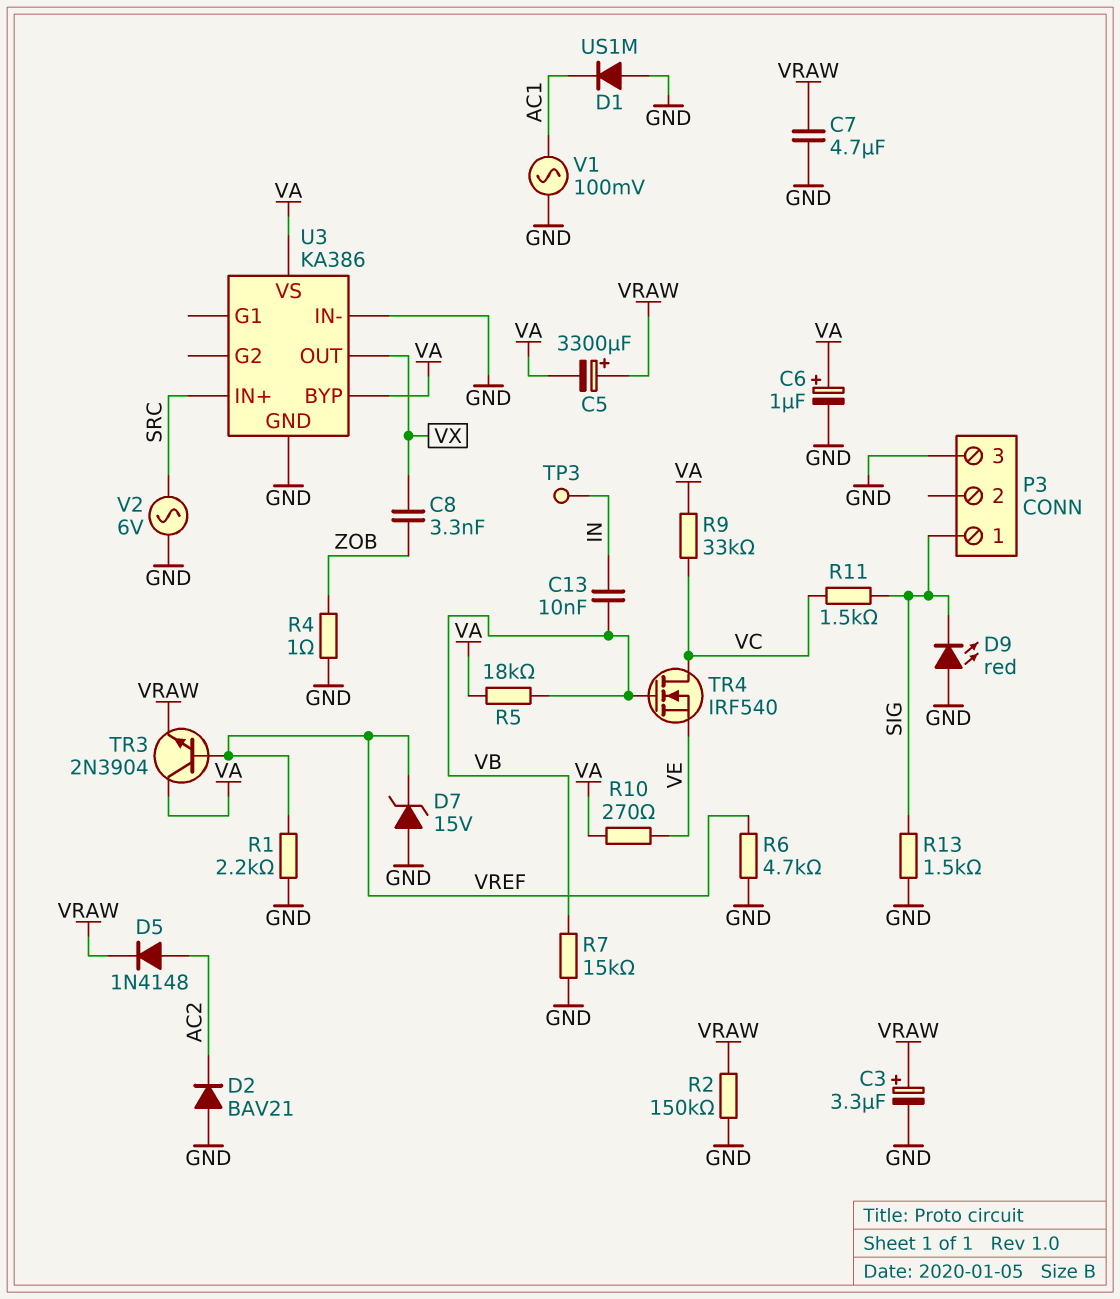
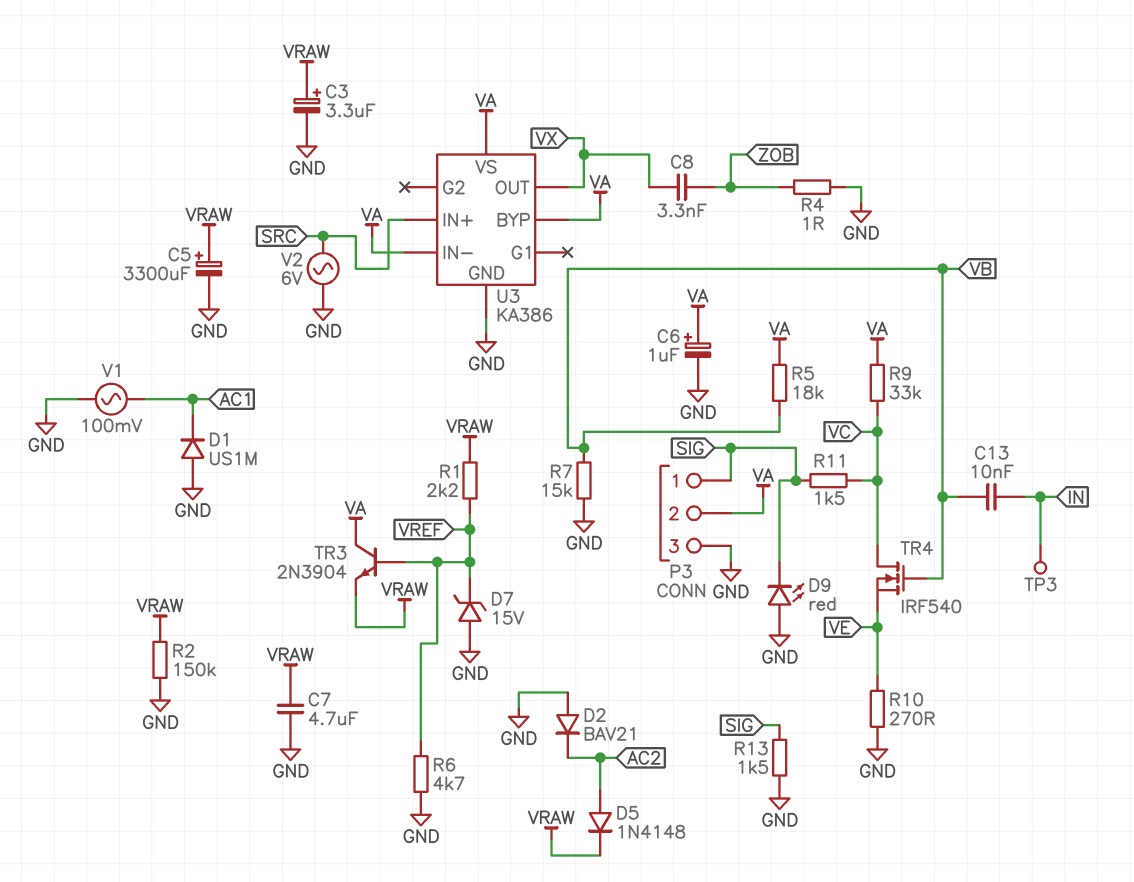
C5: 3300uF (plus VRAW, minus VA) -> 3300uF (plus VRAW, minus GND)
P3 pin 2: none -> VA
R1: 2.2k (GND, VREF) -> 2.2k (VRAW, VREF)
R10: 270 (VA, VE) -> 270 (GND, VE)
U3 pin IN-: GND -> VA

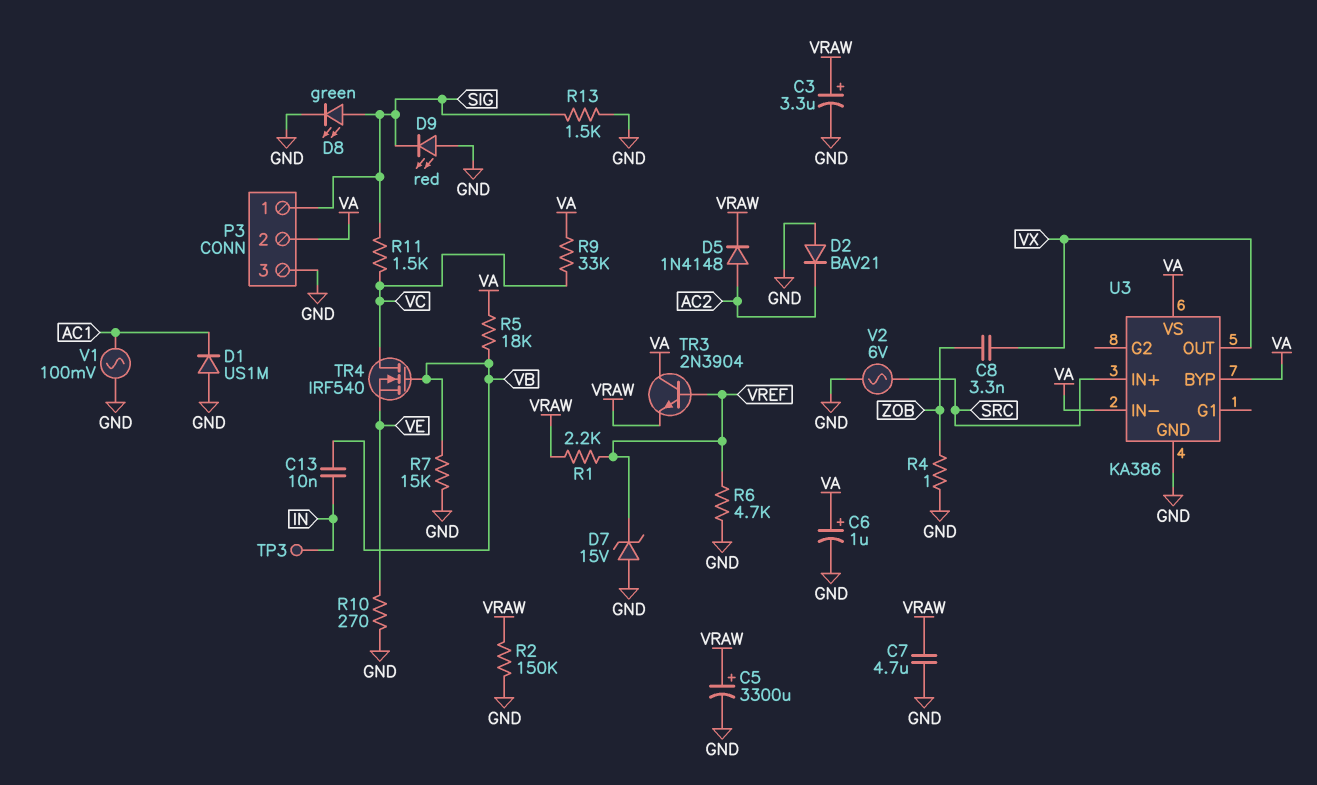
D8: none -> LED green (A SIG, K GND)

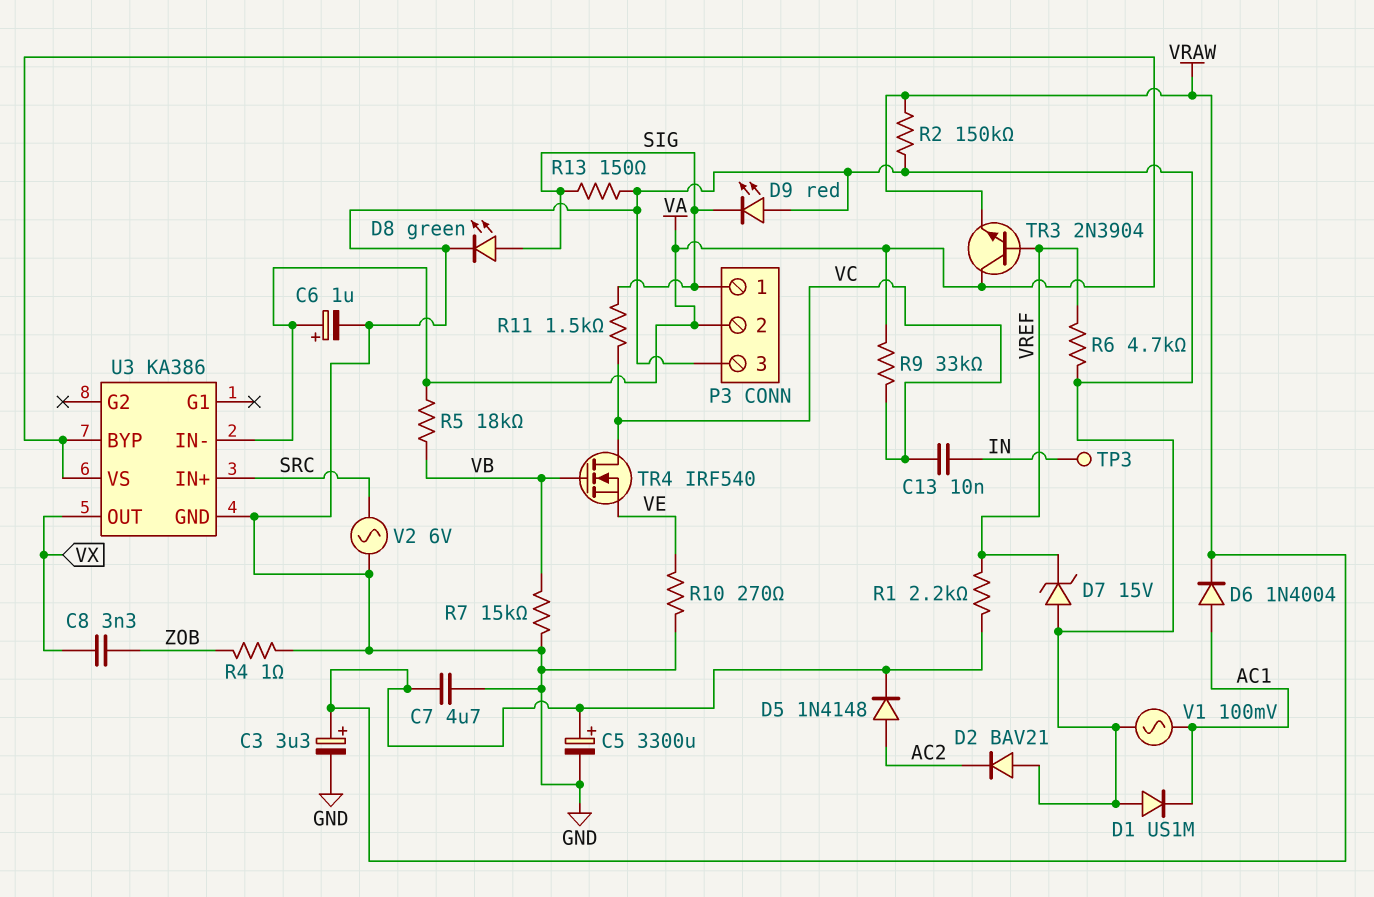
C13: 10nF (IN, VB) -> 10nF (IN, VC)
D6: none -> diode 1N4004 (A AC1, K VRAW)
R13: 1.5k (GND, SIG) -> 150 (GND, SIG)

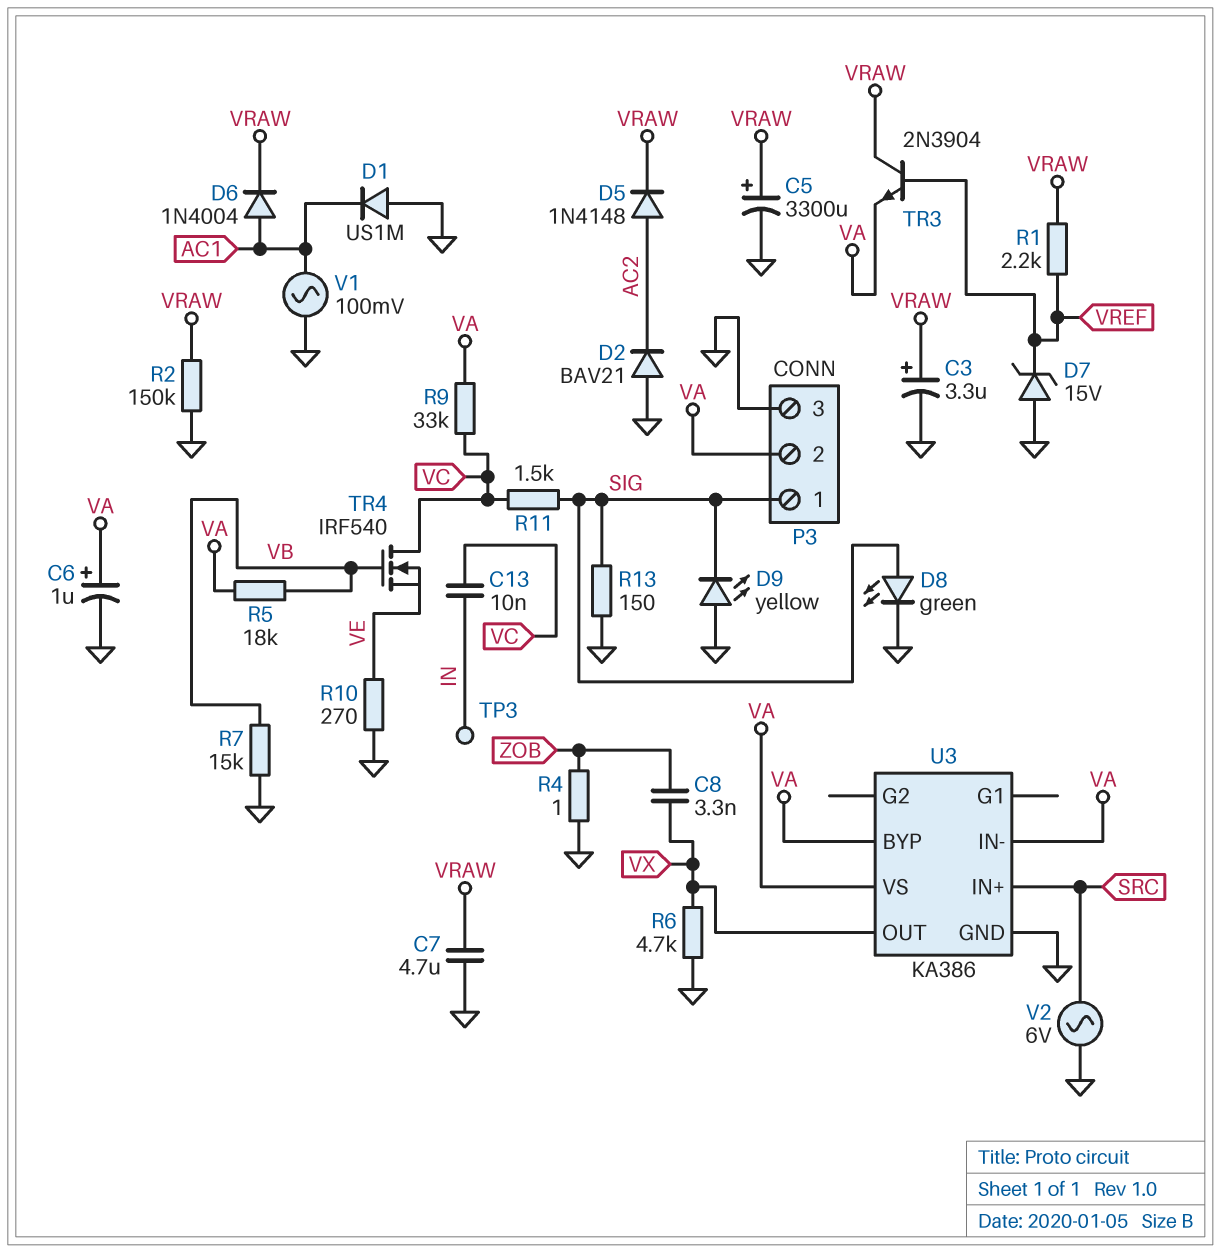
D9: LED red (A GND, K SIG) -> LED yellow (A GND, K SIG)
R6: 4.7k (GND, VREF) -> 4.7k (GND, VX)
TR3: NPN 2N3904 (B VREF, C VA, E VRAW) -> NPN 2N3904 (B VREF, C VRAW, E VA)

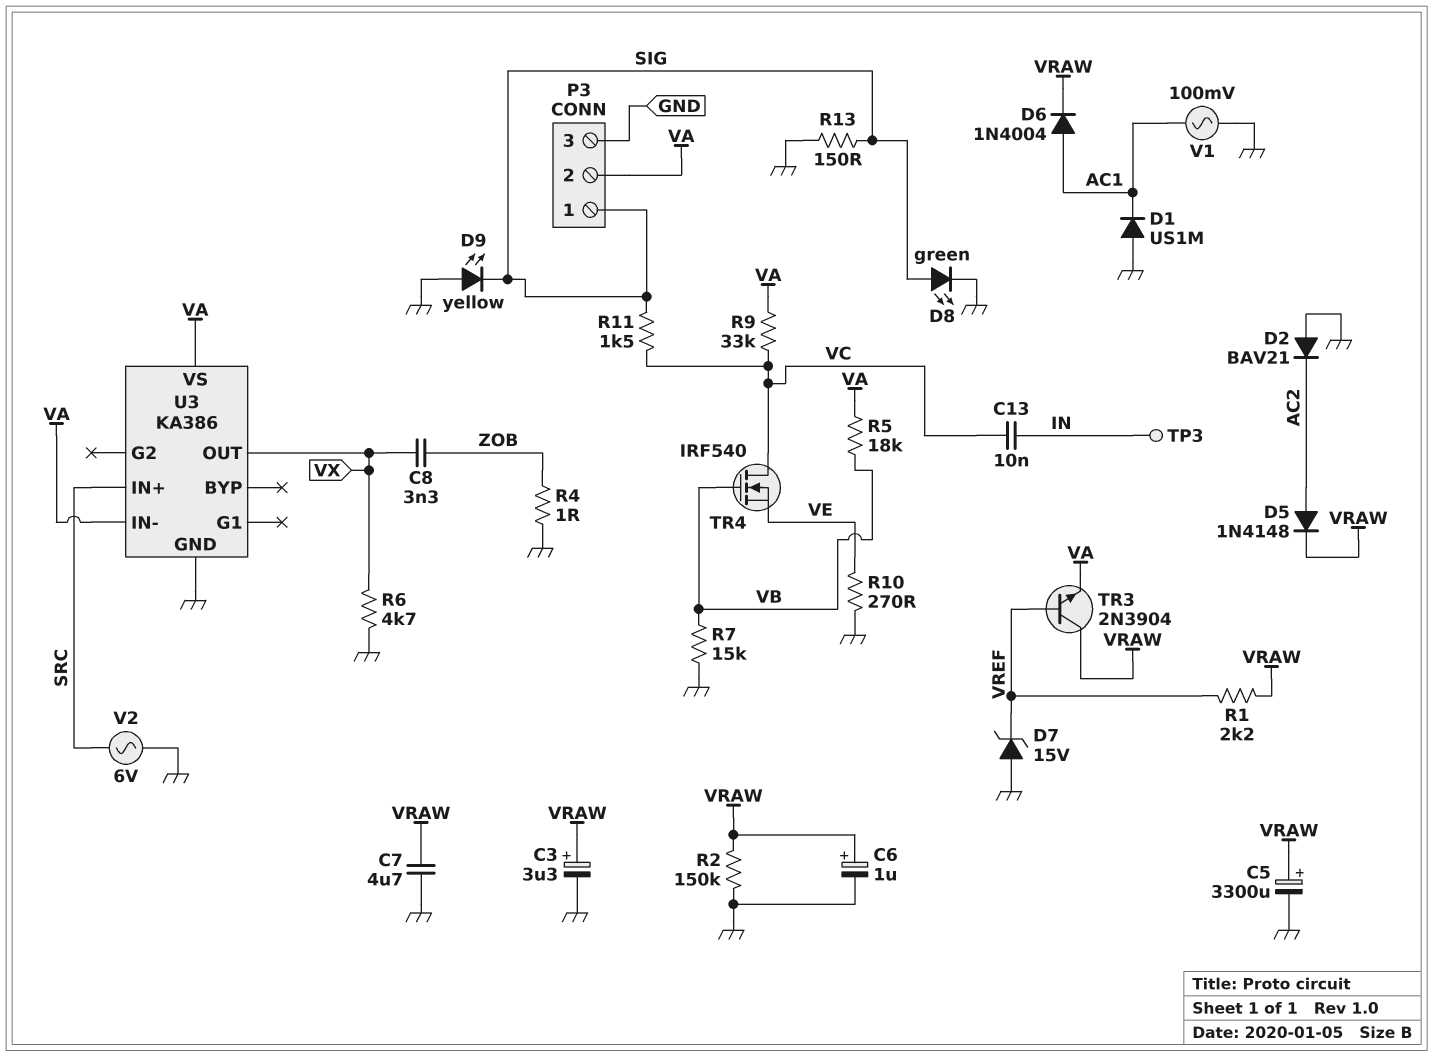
C6: 1uF (plus VA, minus GND) -> 1uF (plus VRAW, minus GND)
U3 pin BYP: VA -> none

